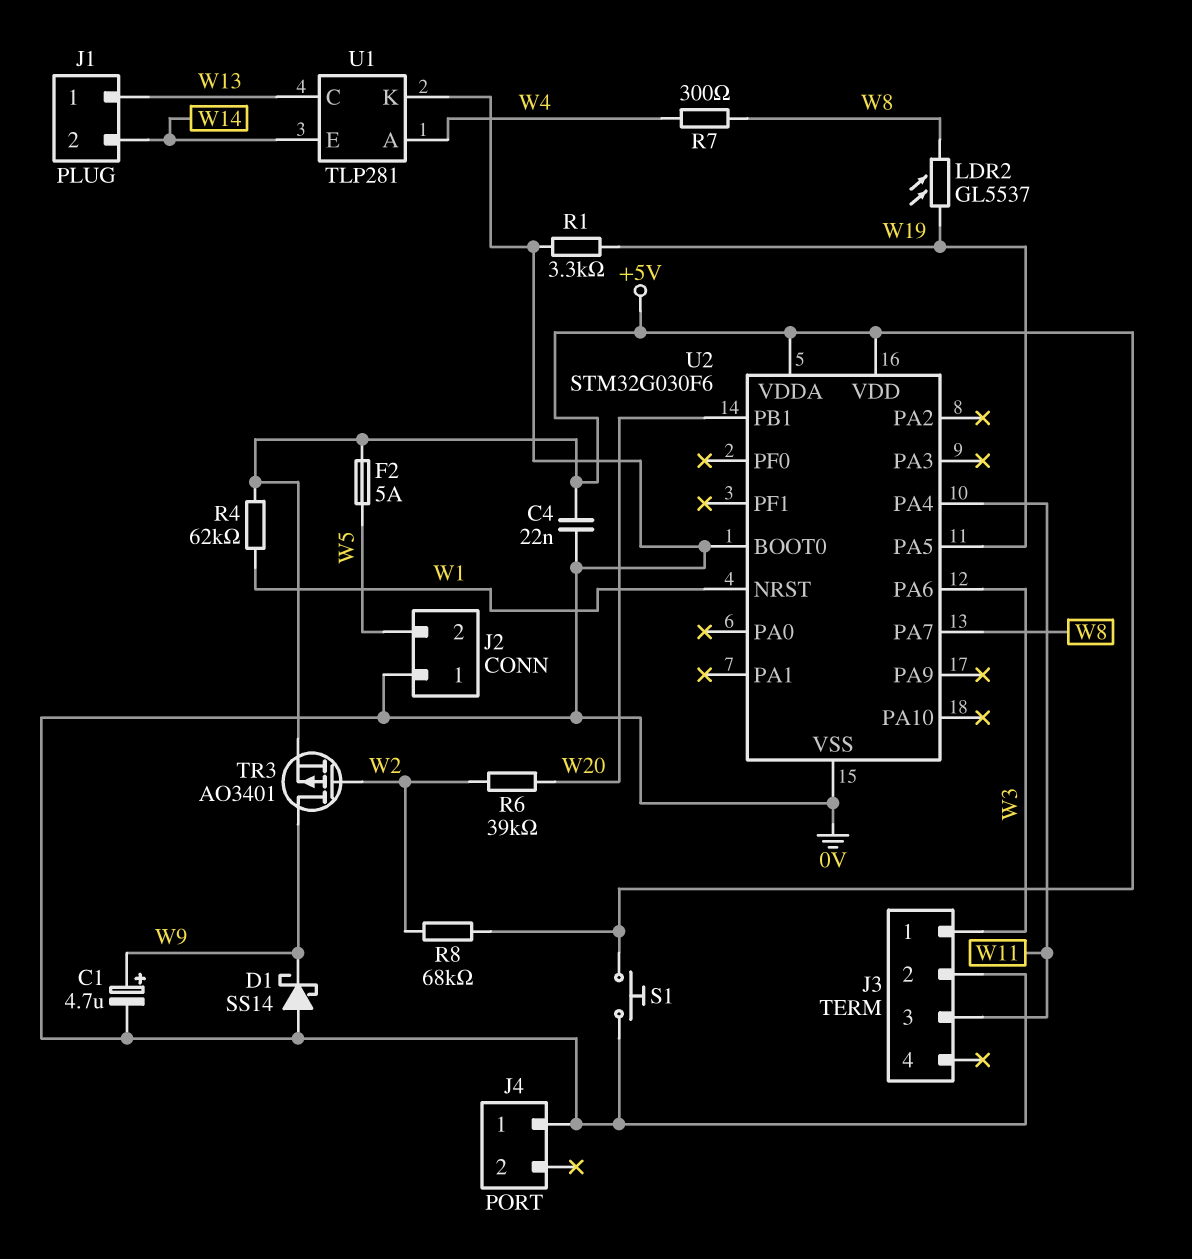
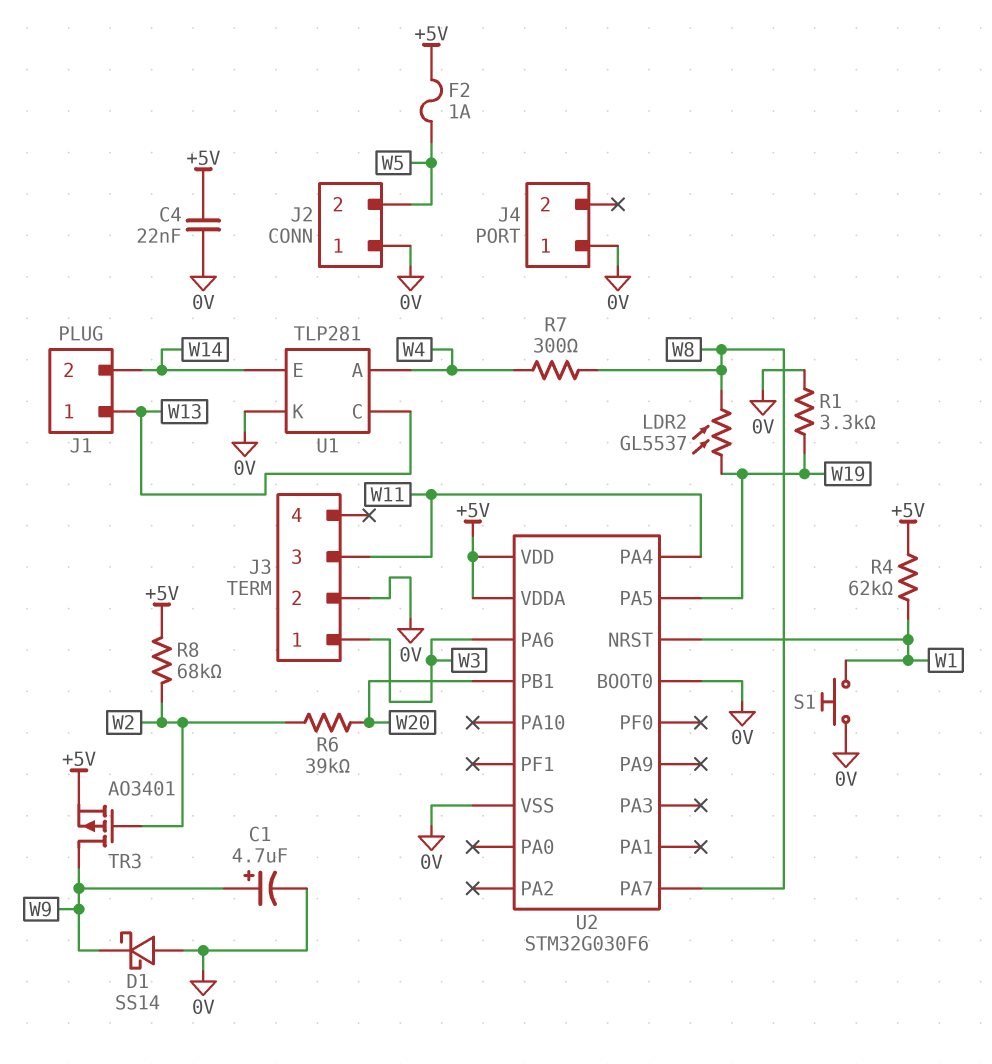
F2: 5A (+5V, W5) -> 1A (+5V, W5)
S1: button (+5V, 0V) -> button (0V, W1)

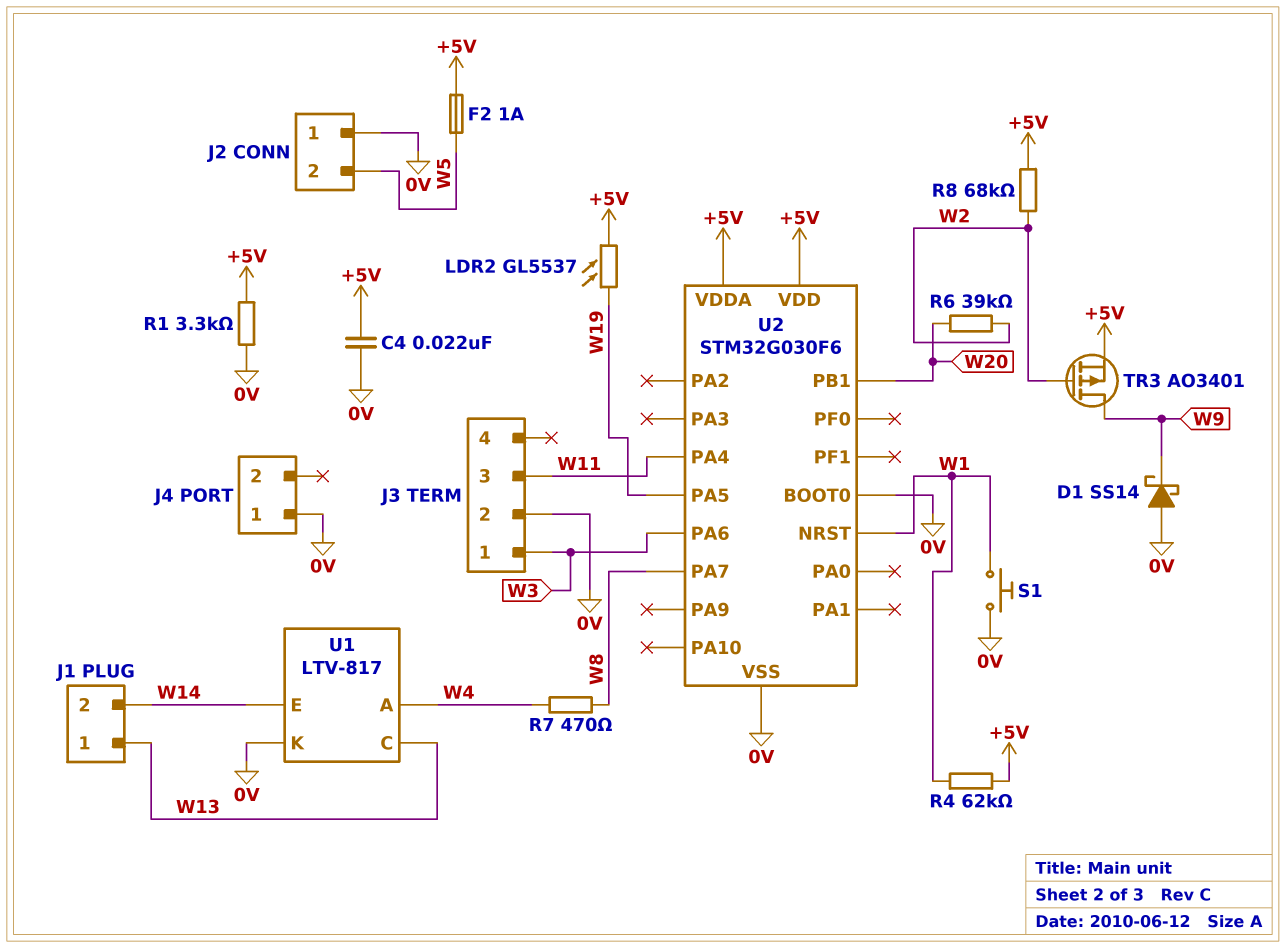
C1: 4.7uF (plus W9, minus 0V) -> none
LDR2: GL5537 (W8, W19) -> GL5537 (+5V, W19)
R1: 3.3k (0V, W19) -> 3.3k (+5V, 0V)
R7: 300 (W4, W8) -> 470 (W4, W8)
U1: TLP281 -> LTV-817

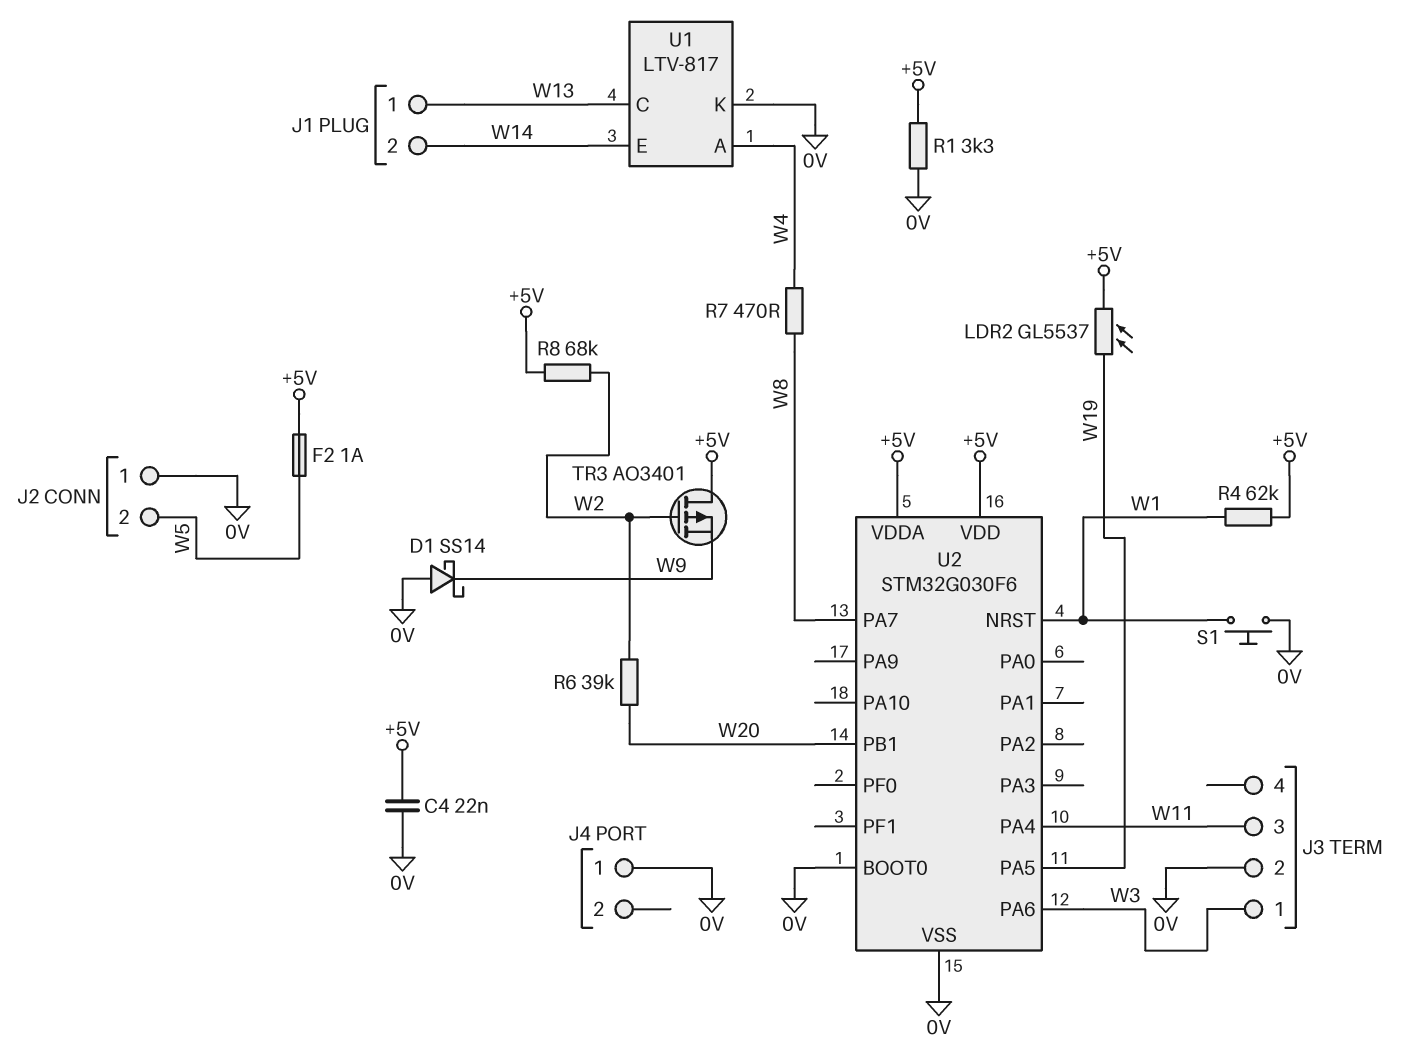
TR3: PMOS AO3401 (G W2, D W9, S +5V) -> PMOS AO3401 (G W2, D +5V, S W9)

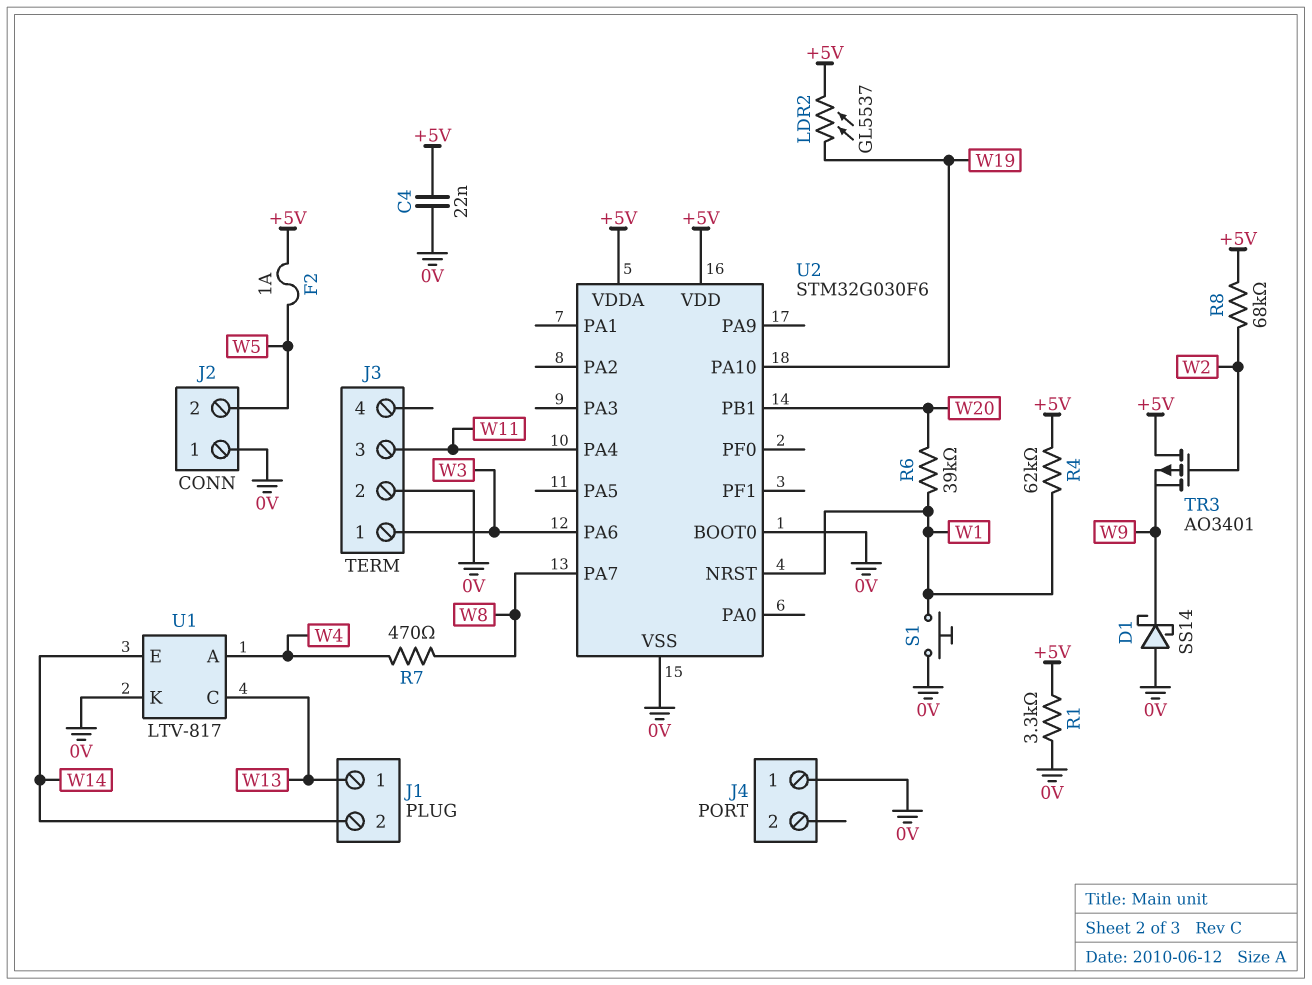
R6: 39k (W2, W20) -> 39k (W1, W20)
U2 pin PA5: W19 -> none
U2 pin PA10: none -> W19

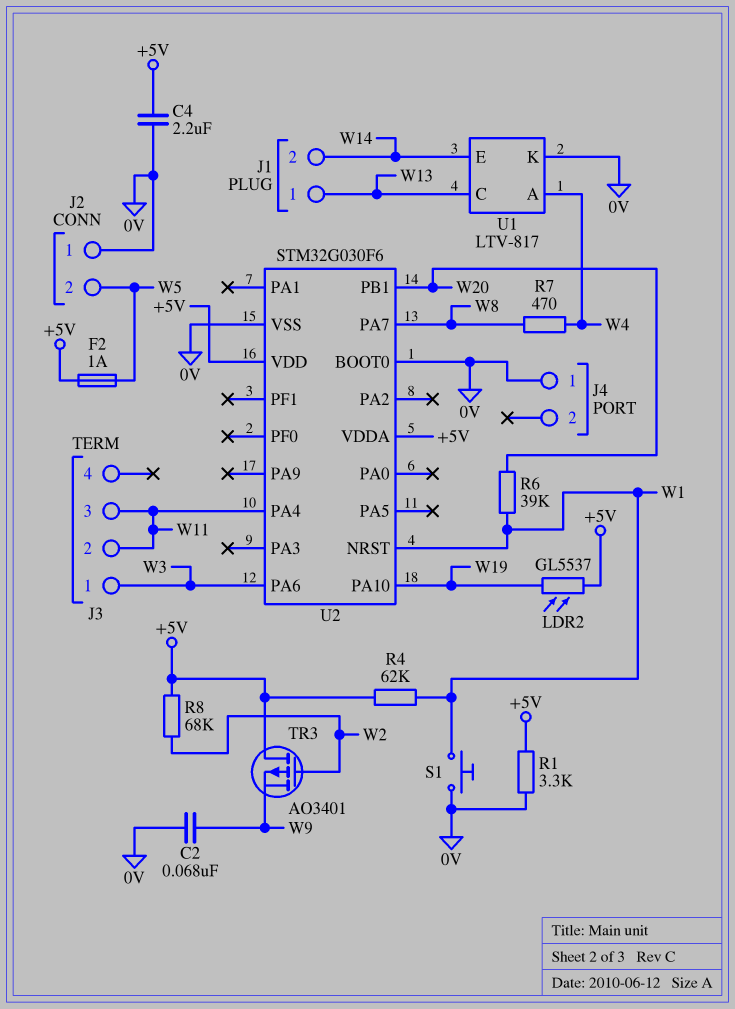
C2: none -> 68nF (0V, W9)
C4: 22nF (+5V, 0V) -> 2.2uF (+5V, 0V)
D1: schottky SS14 (A 0V, K W9) -> none
J3 pin 2: 0V -> W11

